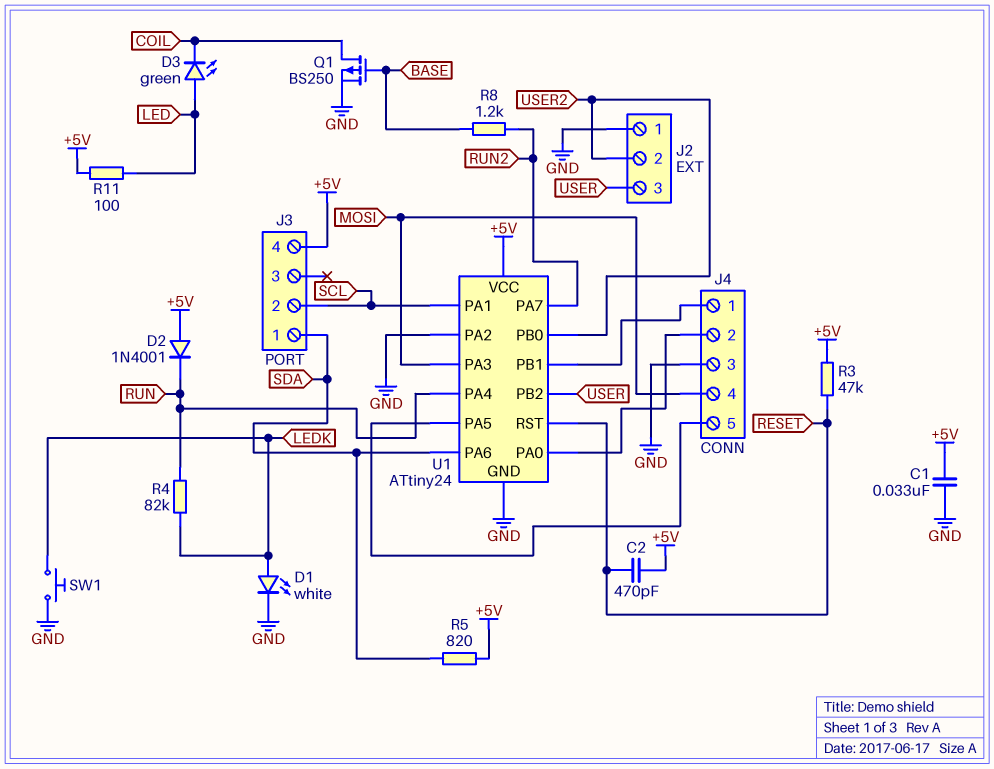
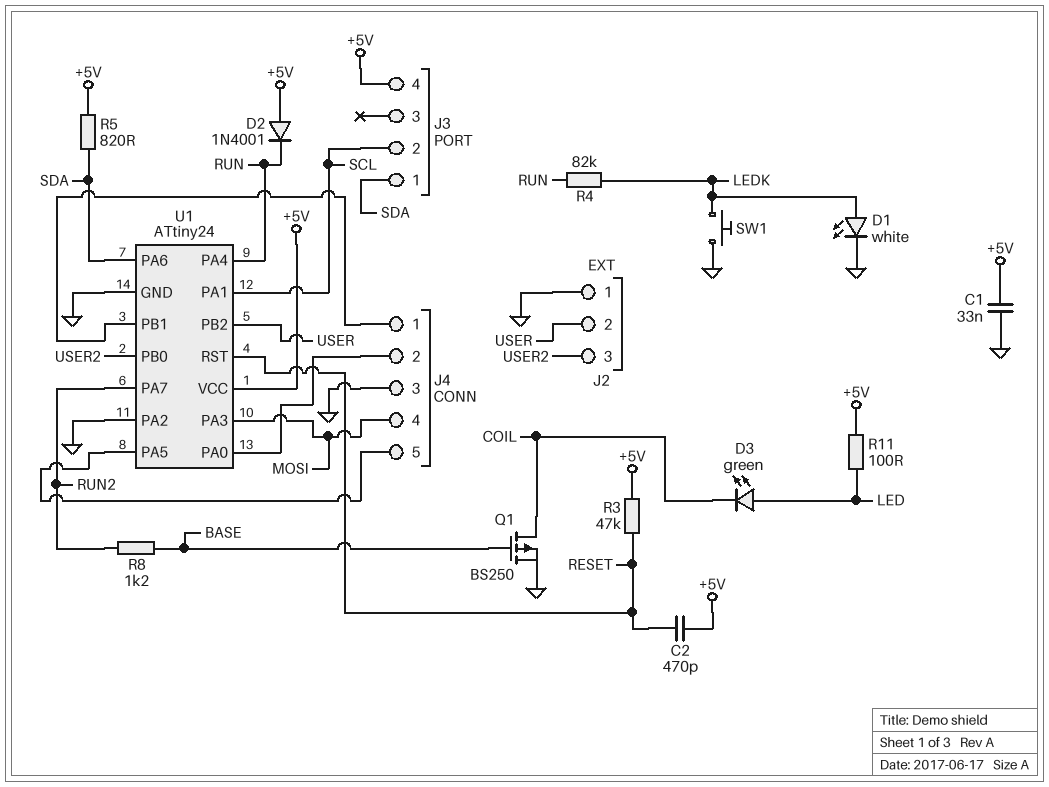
J2 pin 2: USER2 -> USER
J2 pin 3: USER -> USER2

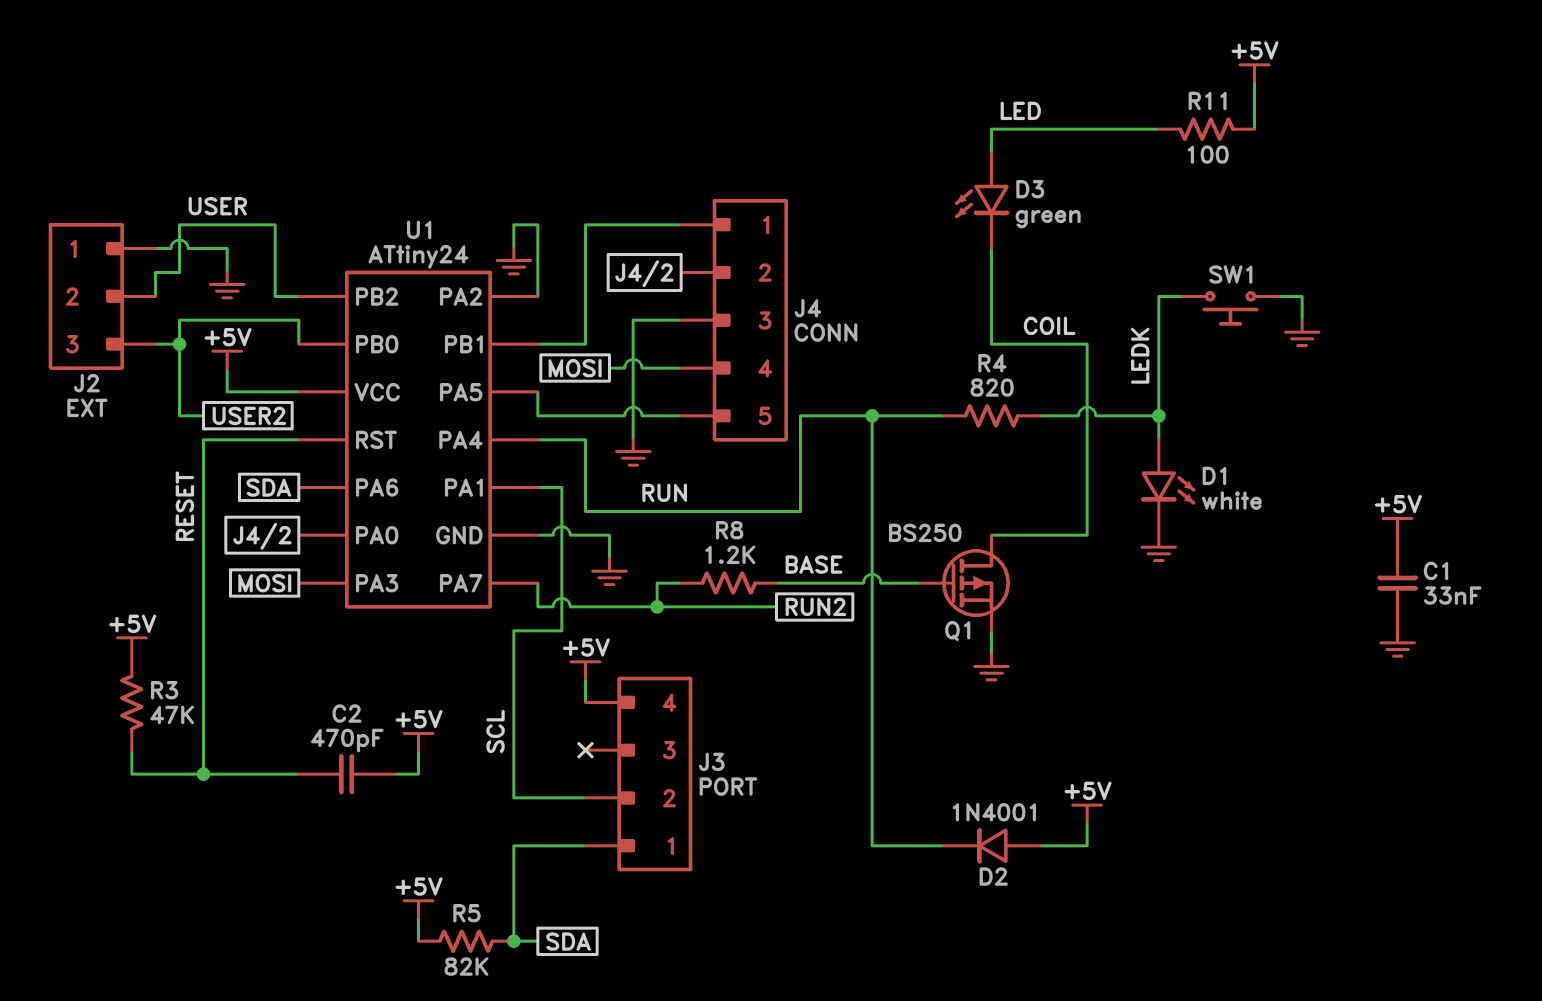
R4: 82k (LEDK, RUN) -> 820 (LEDK, RUN)
R5: 820 (+5V, SDA) -> 82k (+5V, SDA)

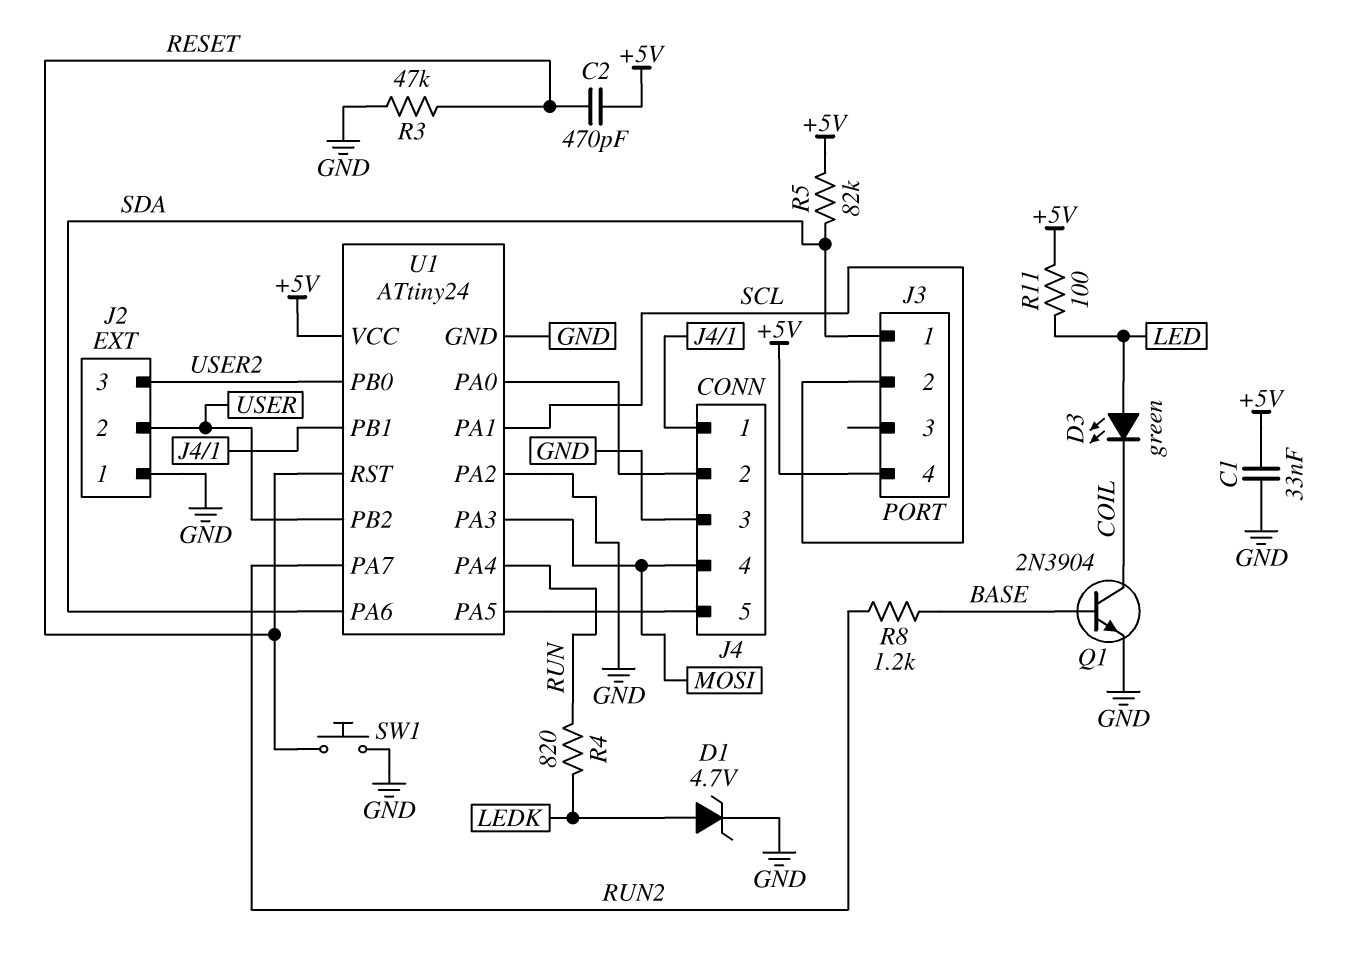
D1: LED white (A LEDK, K GND) -> zener 4.7V (A LEDK, K GND)
D2: diode 1N4001 (A +5V, K RUN) -> none
Q1: PMOS BS250 (G BASE, D COIL, S GND) -> NPN 2N3904 (B BASE, C COIL, E GND)
R3: 47k (+5V, RESET) -> 47k (GND, RESET)
SW1: button (GND, LEDK) -> button (GND, RESET)

